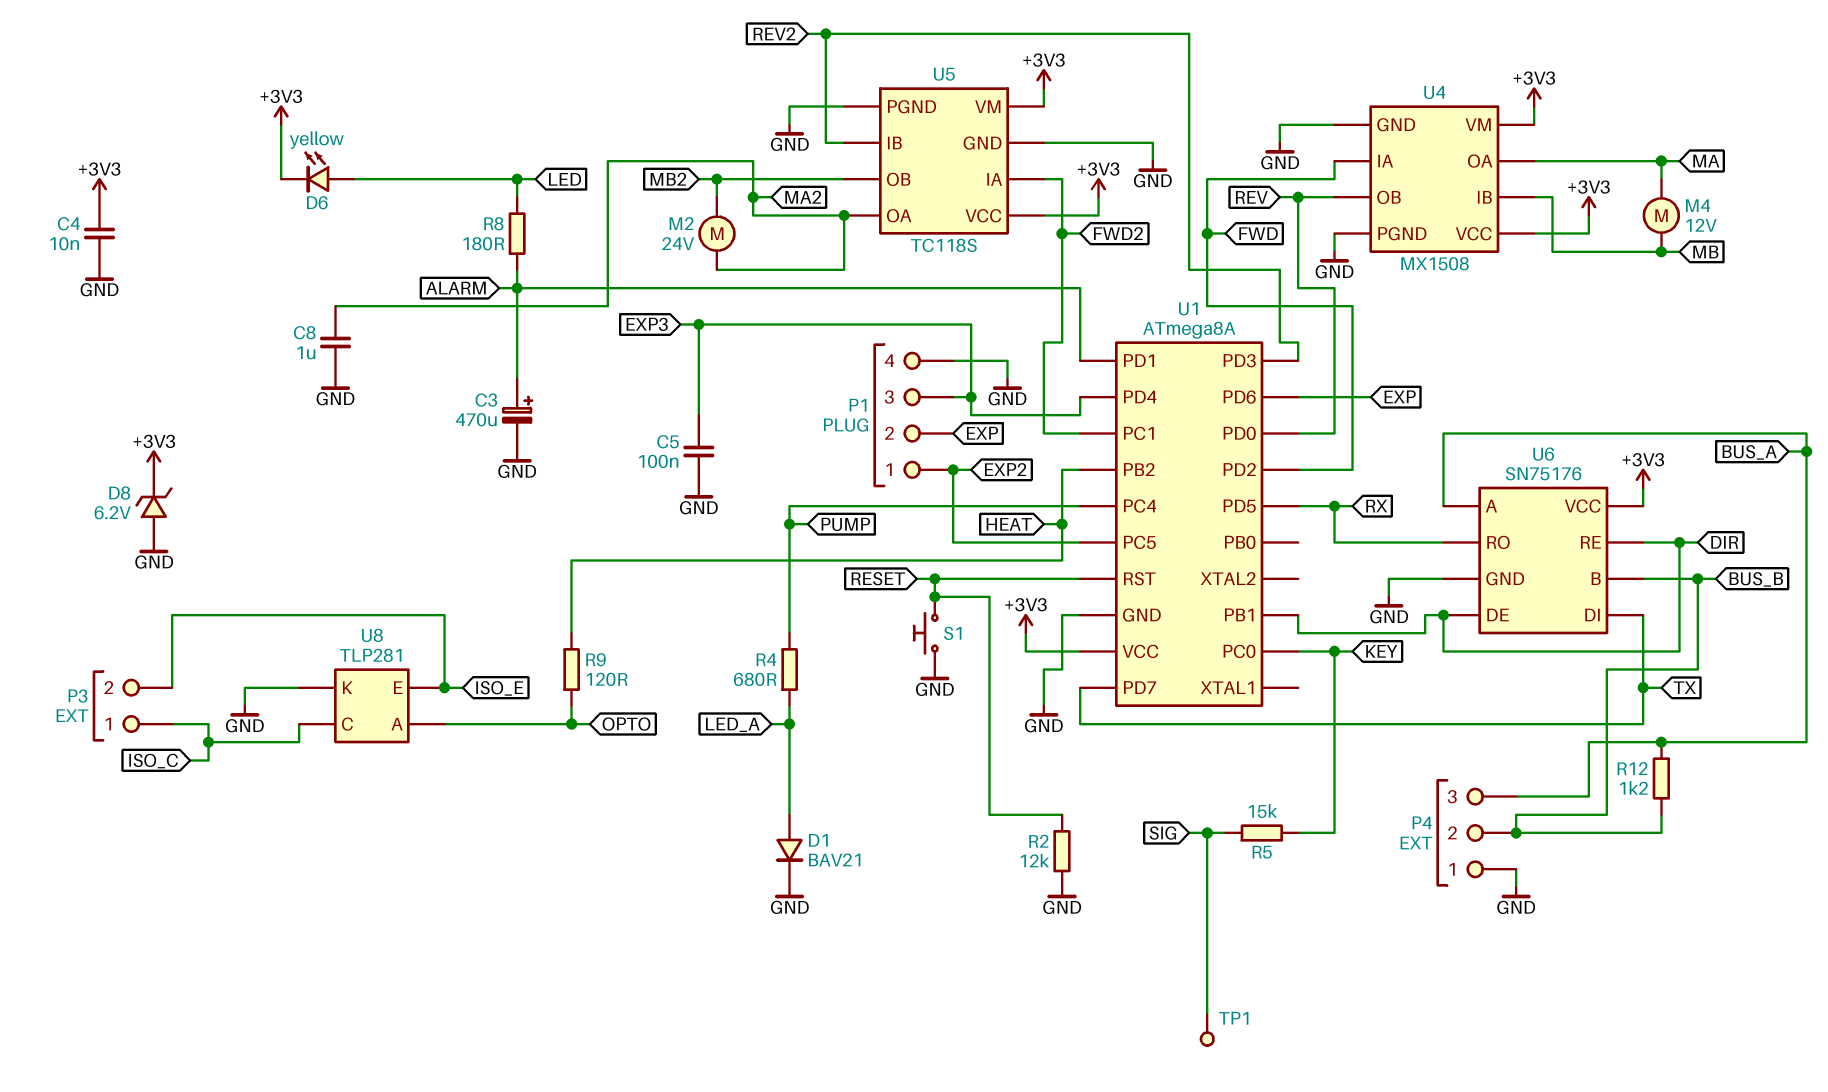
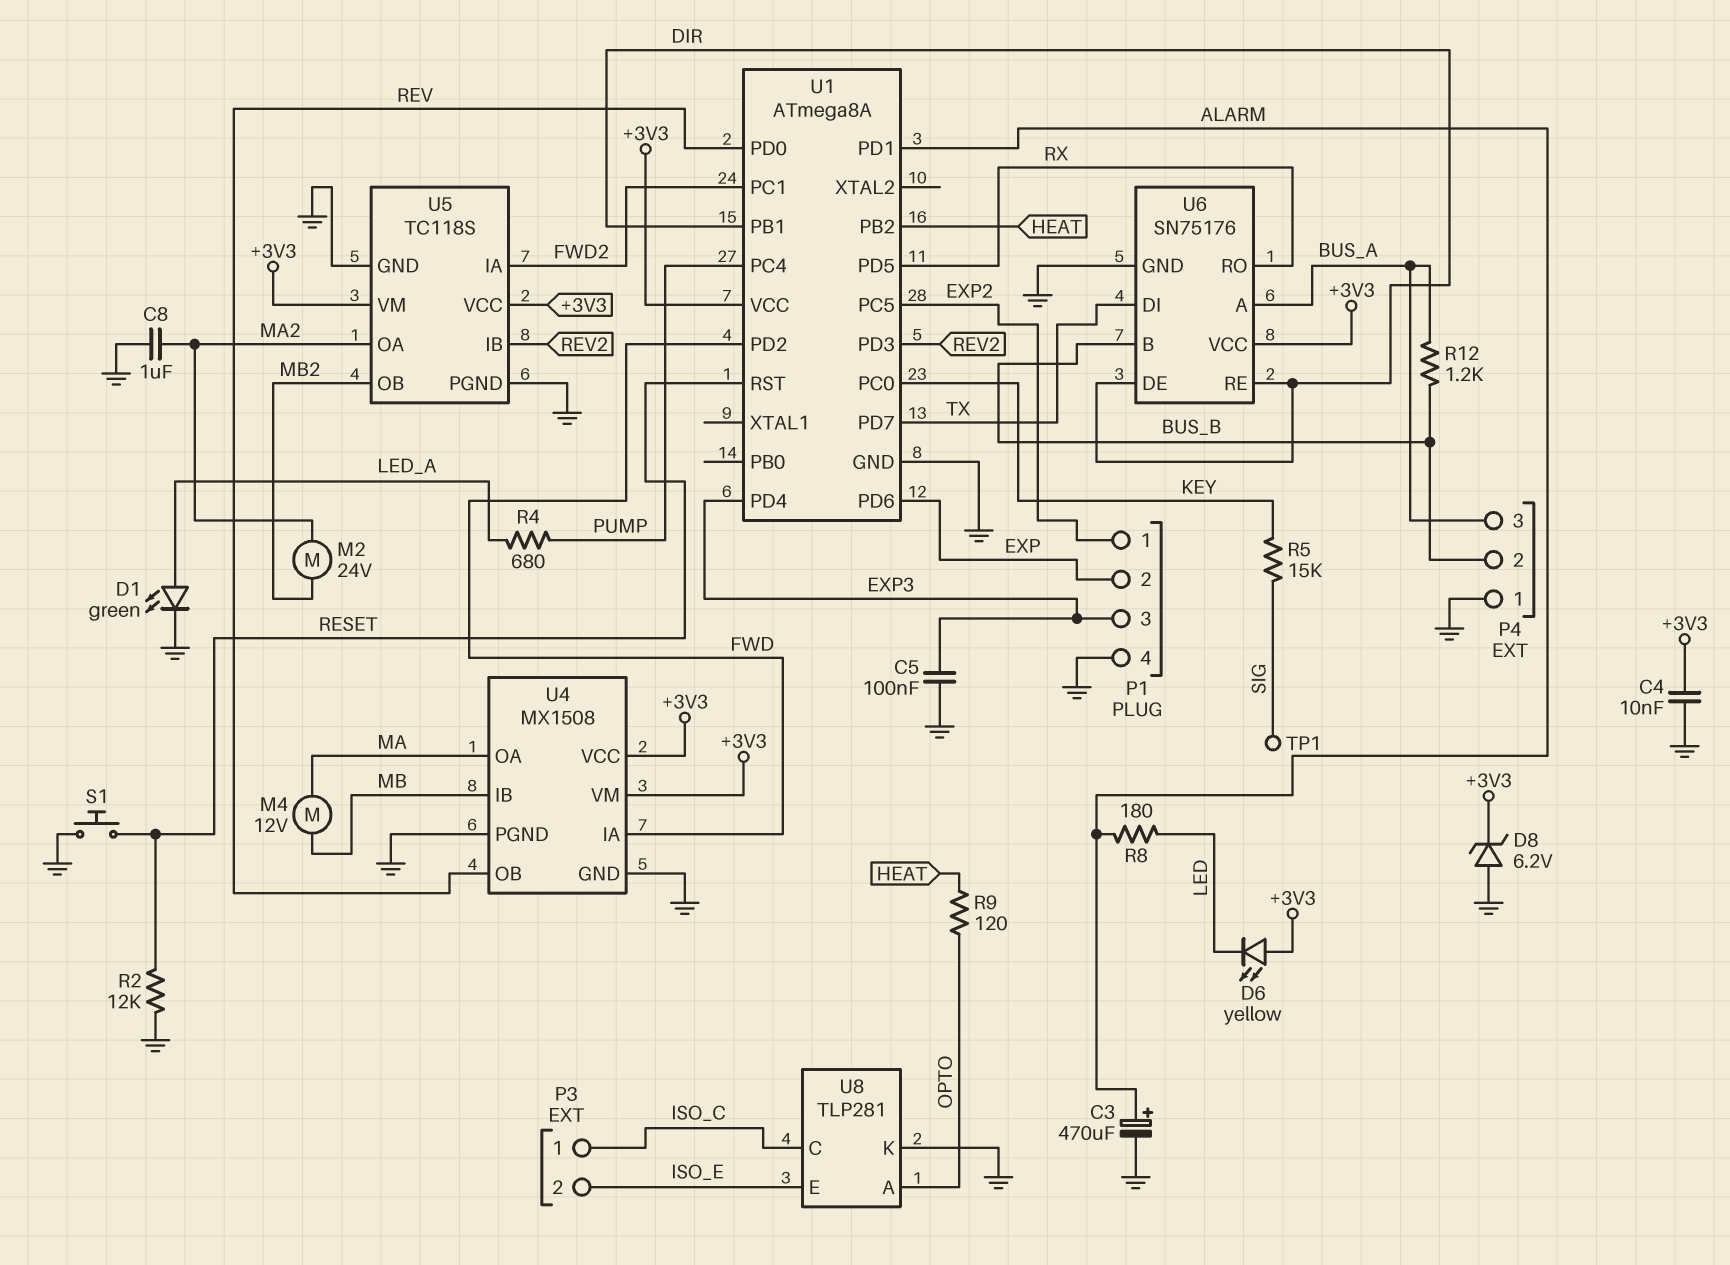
D1: diode BAV21 (A LED_A, K GND) -> LED green (A LED_A, K GND)
D6: LED yellow (A LED, K +3V3) -> LED yellow (A +3V3, K LED)

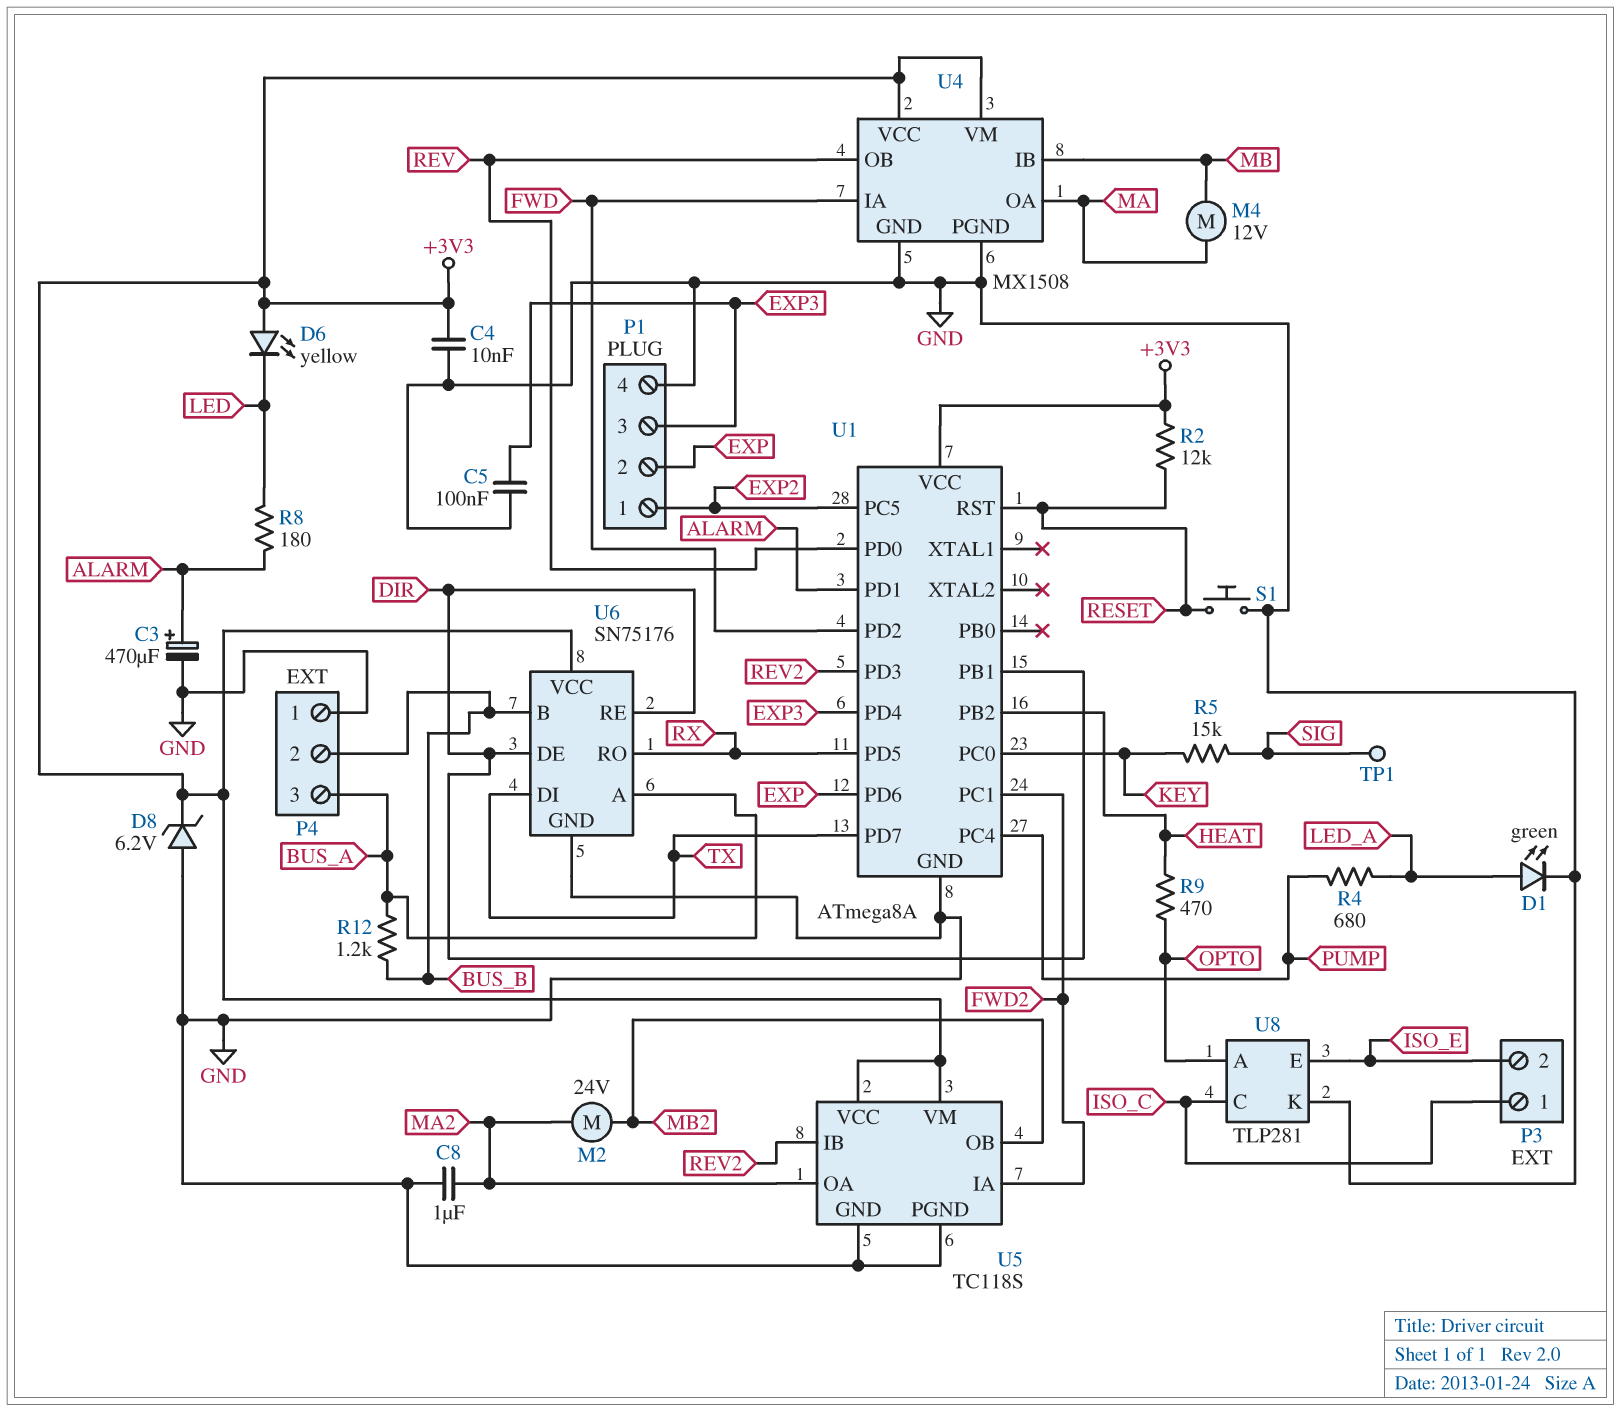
R2: 12k (GND, RESET) -> 12k (+3V3, RESET)
R9: 120 (HEAT, OPTO) -> 470 (HEAT, OPTO)

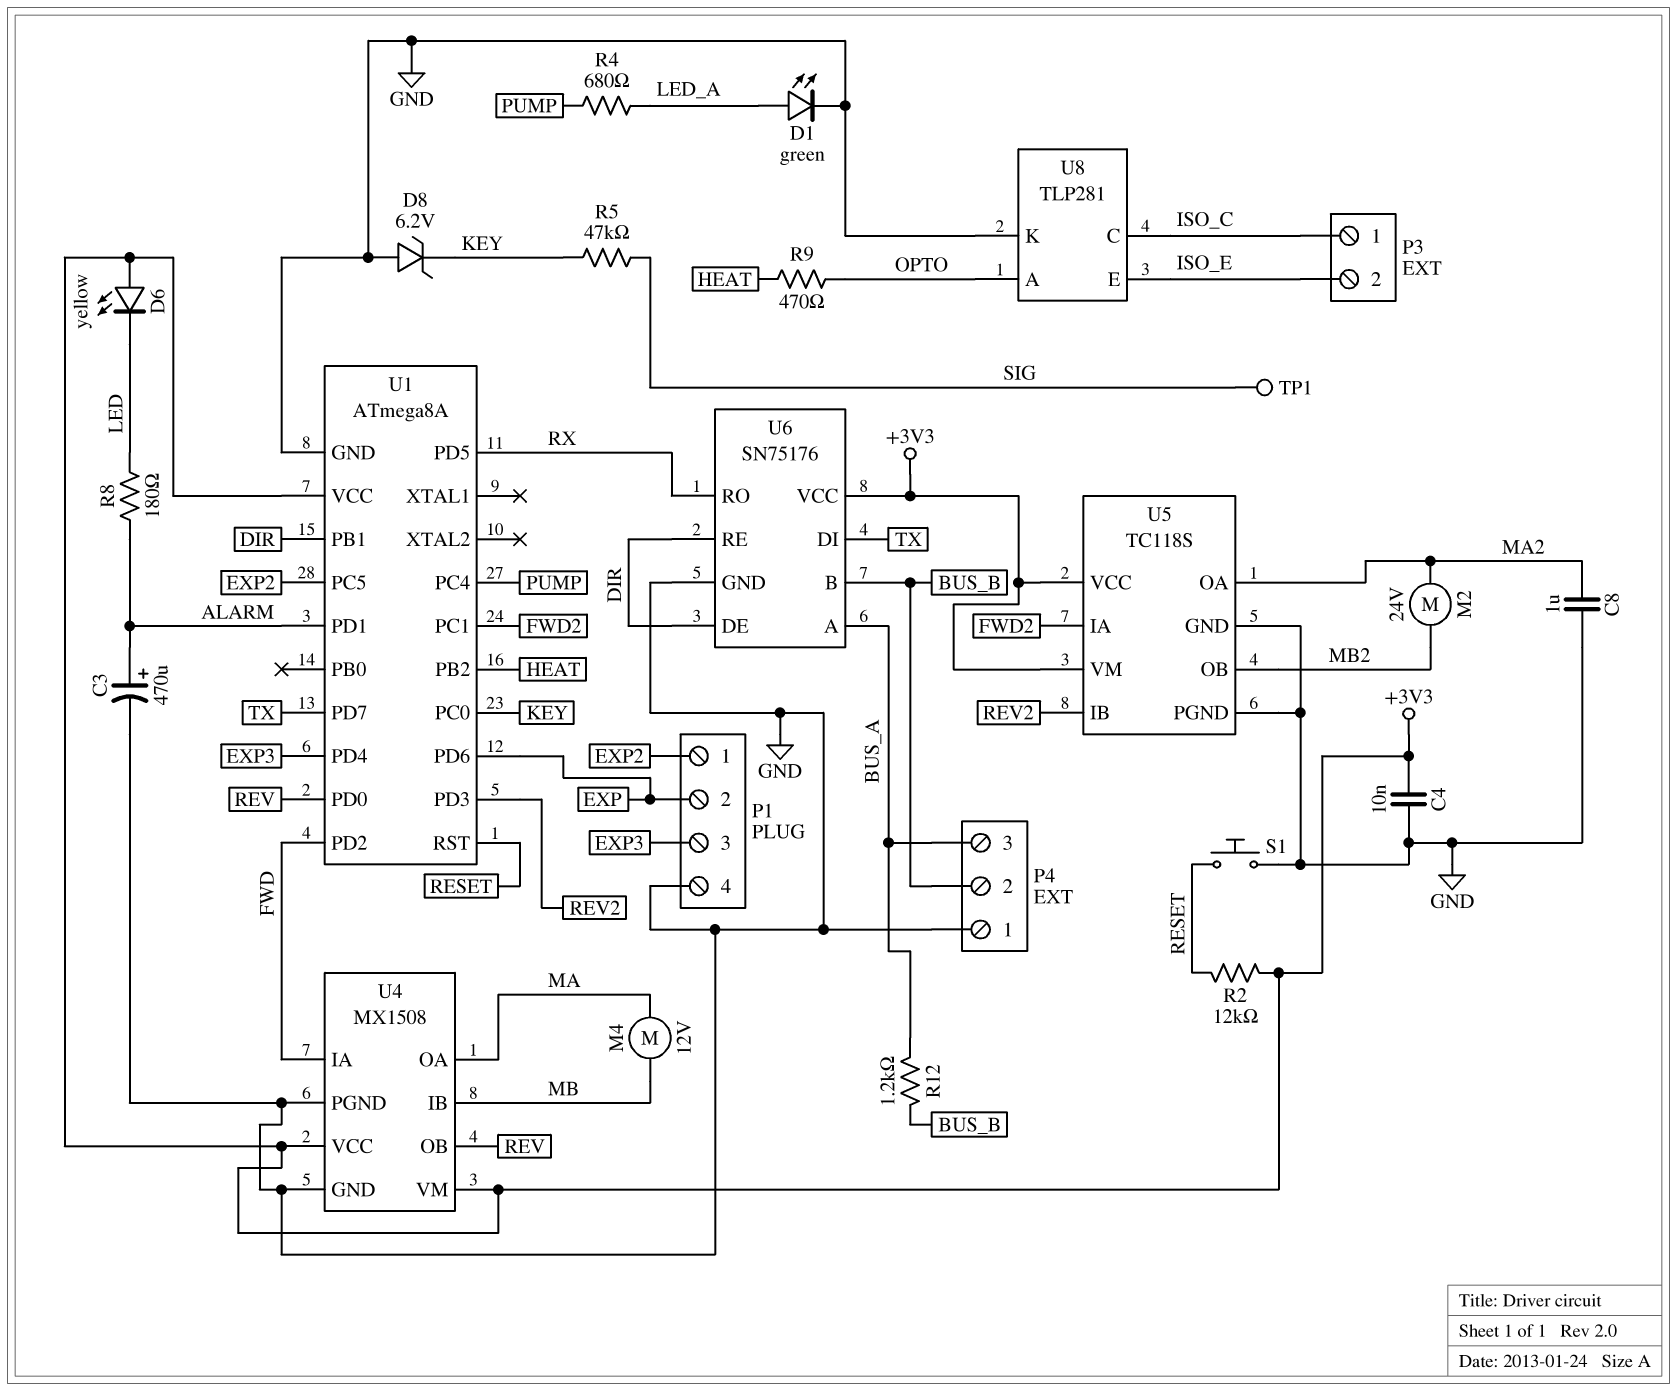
C5: 100nF (EXP3, GND) -> none
D8: zener 6.2V (A GND, K +3V3) -> zener 6.2V (A GND, K KEY)
R5: 15k (KEY, SIG) -> 47k (KEY, SIG)

